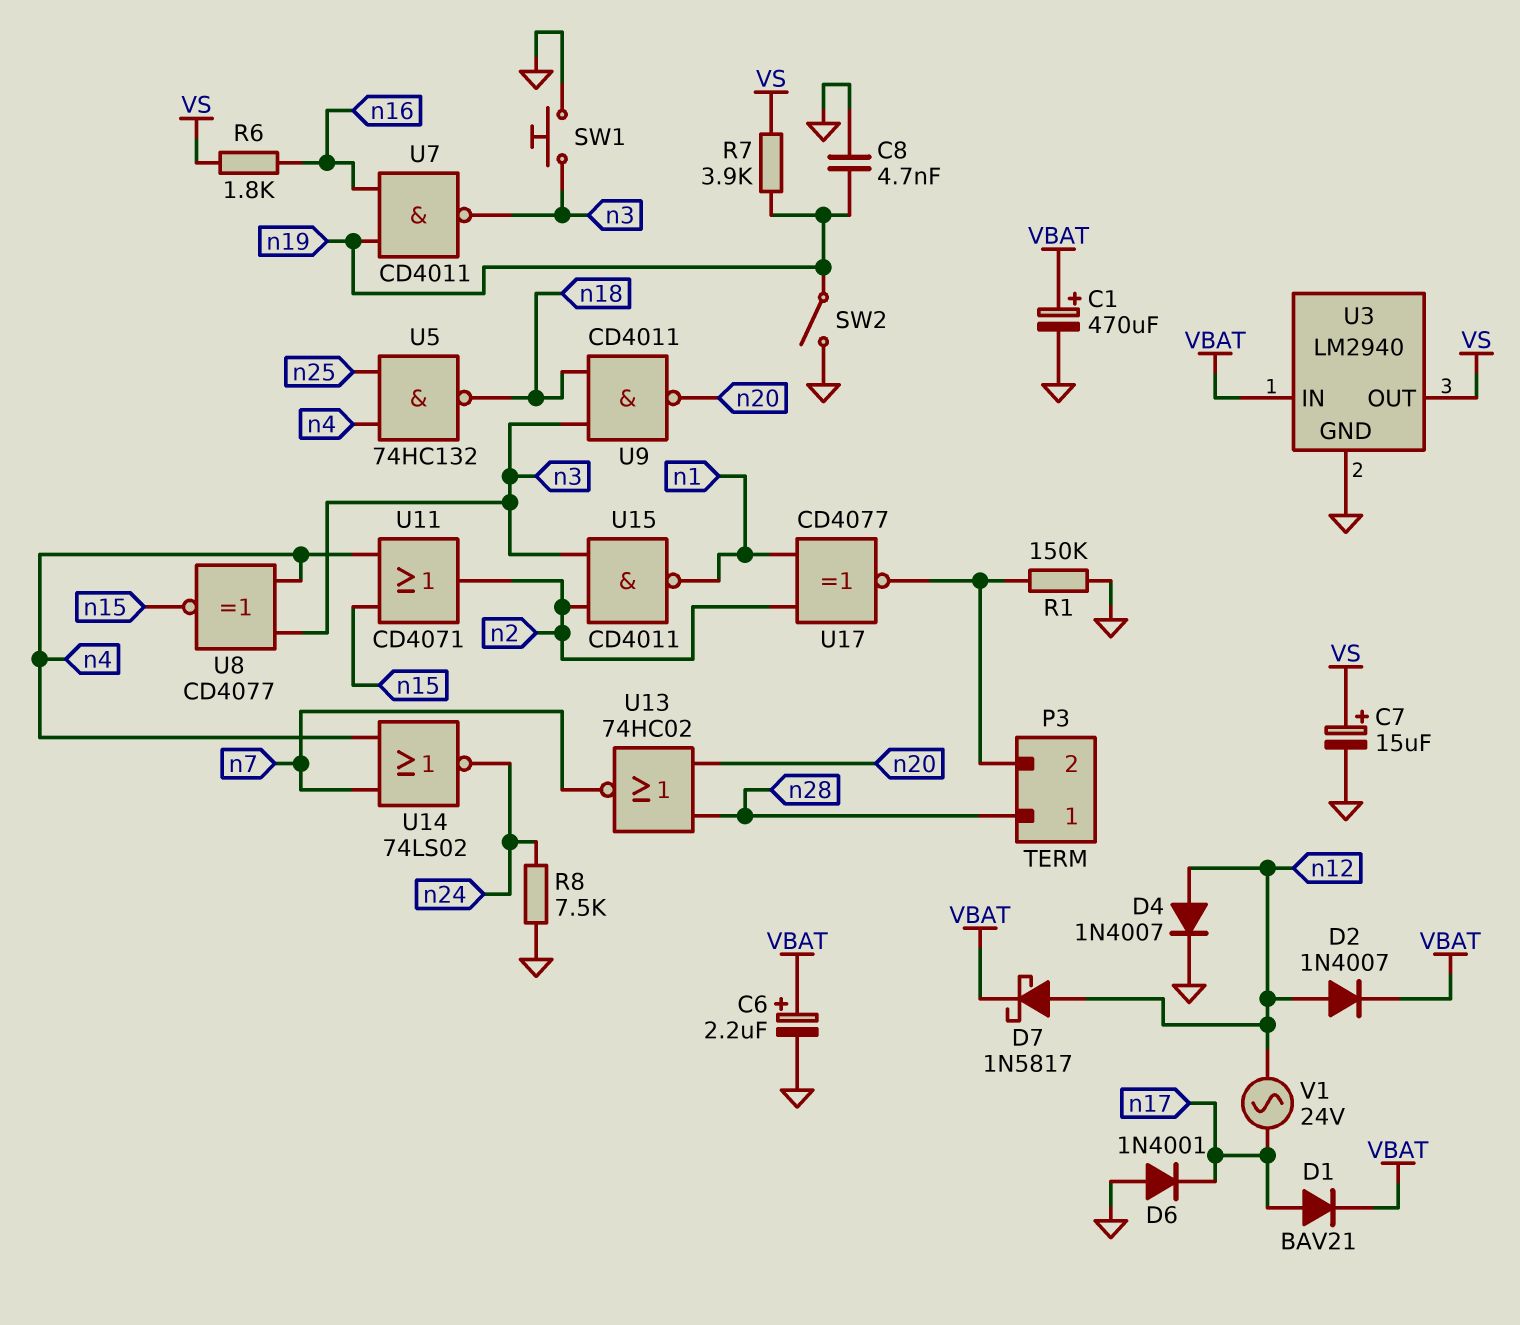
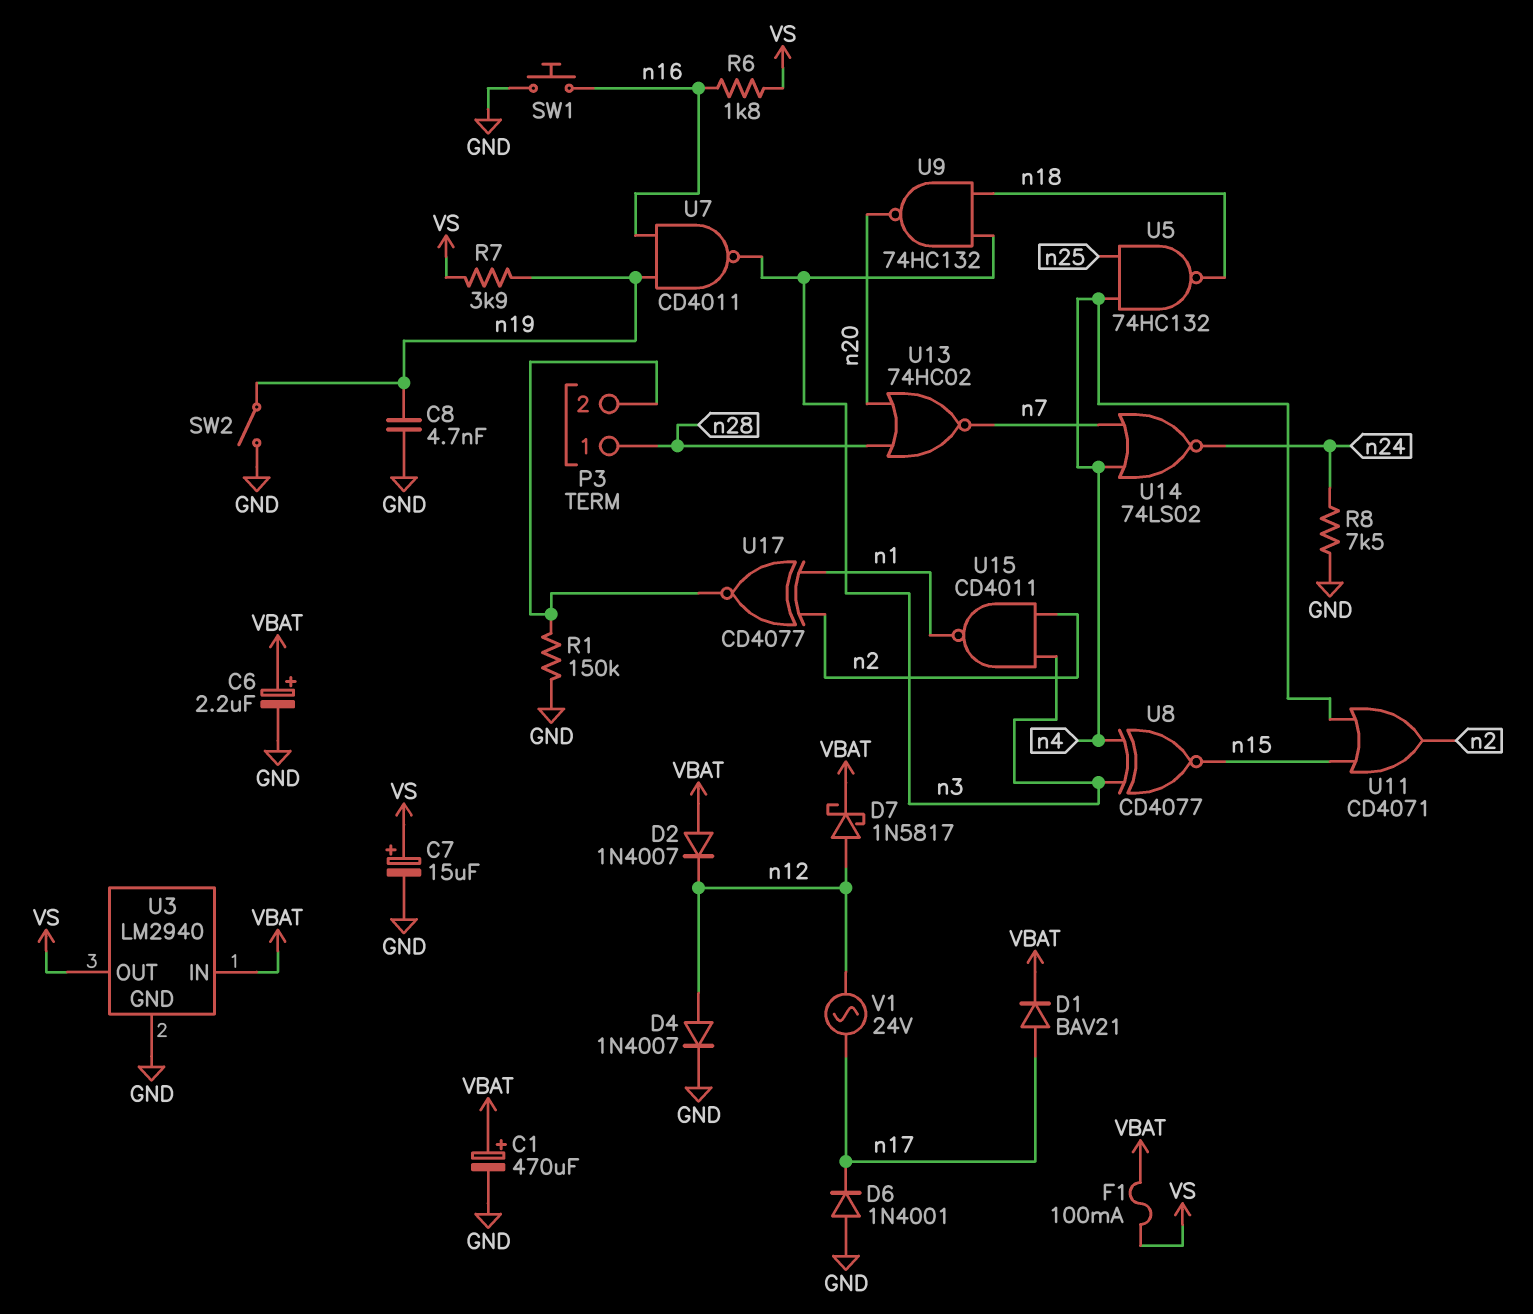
D2: diode 1N4007 (A n12, K VBAT) -> diode 1N4007 (A VBAT, K n12)
F1: none -> 100mA (VBAT, VS)
SW1: button (GND, n3) -> button (GND, n16)
U9: NAND CD4011 (in n3, in n18, out n20) -> NAND 74HC132 (in n3, in n18, out n20)

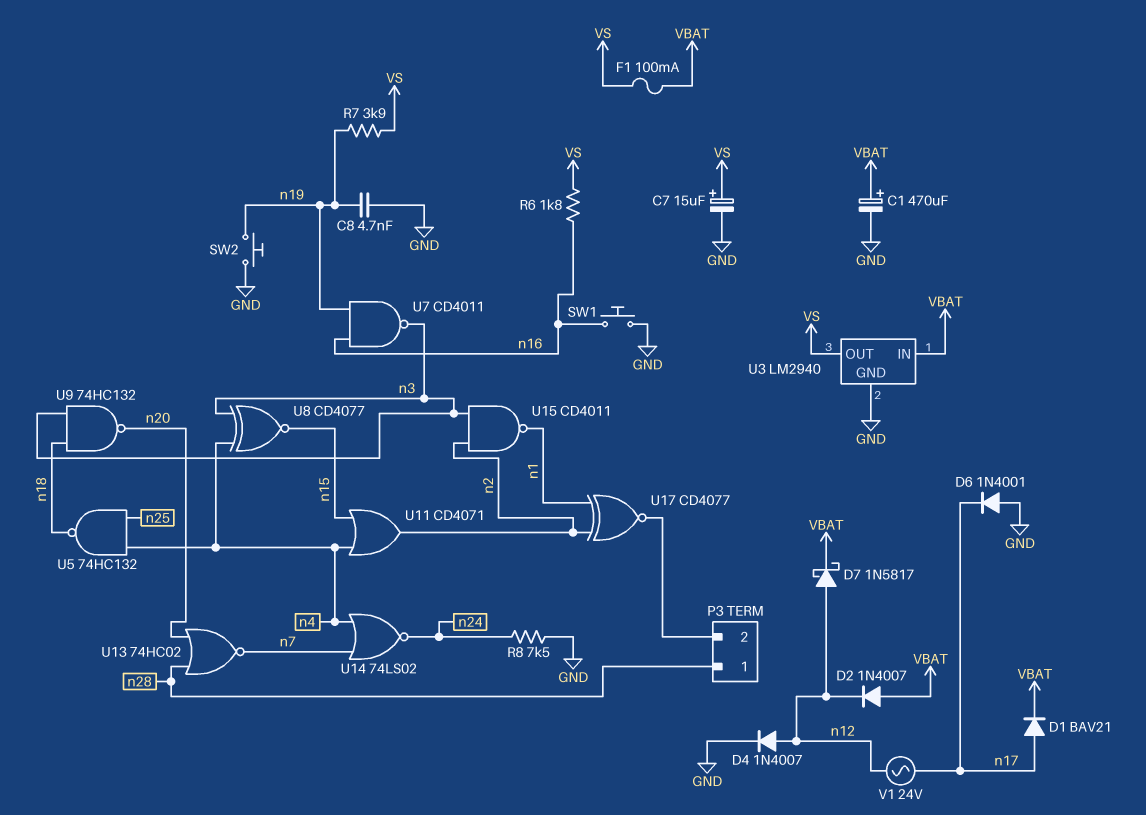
C6: 2.2uF (plus VBAT, minus GND) -> none
R1: 150k (GND, P3/2) -> none
SW2: switch (GND, n19) -> button (GND, n19)

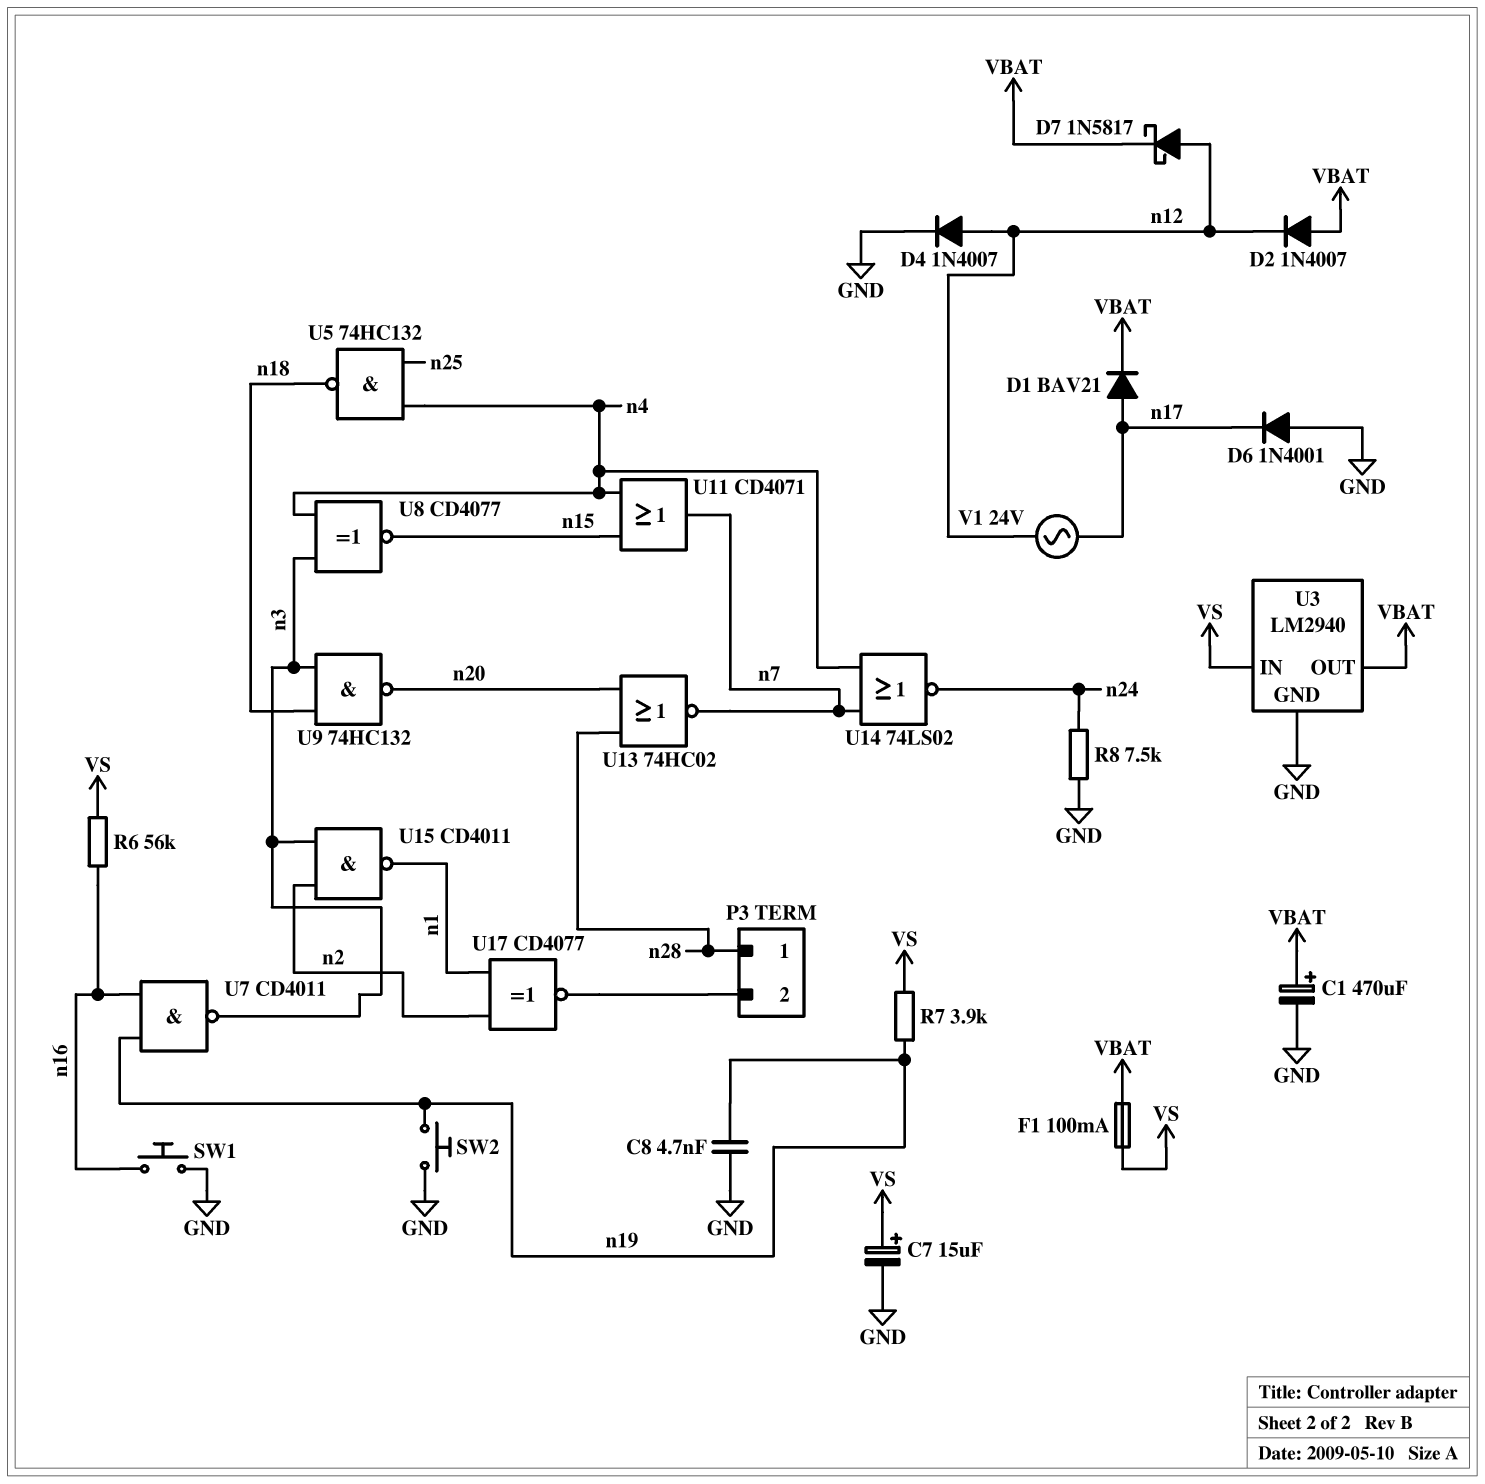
R6: 1.8k (VS, n16) -> 56k (VS, n16)
U3 pin IN: VBAT -> VS
U3 pin OUT: VS -> VBAT
U11: OR CD4071 (in n4, in n15, out n2) -> OR CD4071 (in n4, in n15, out n7)

